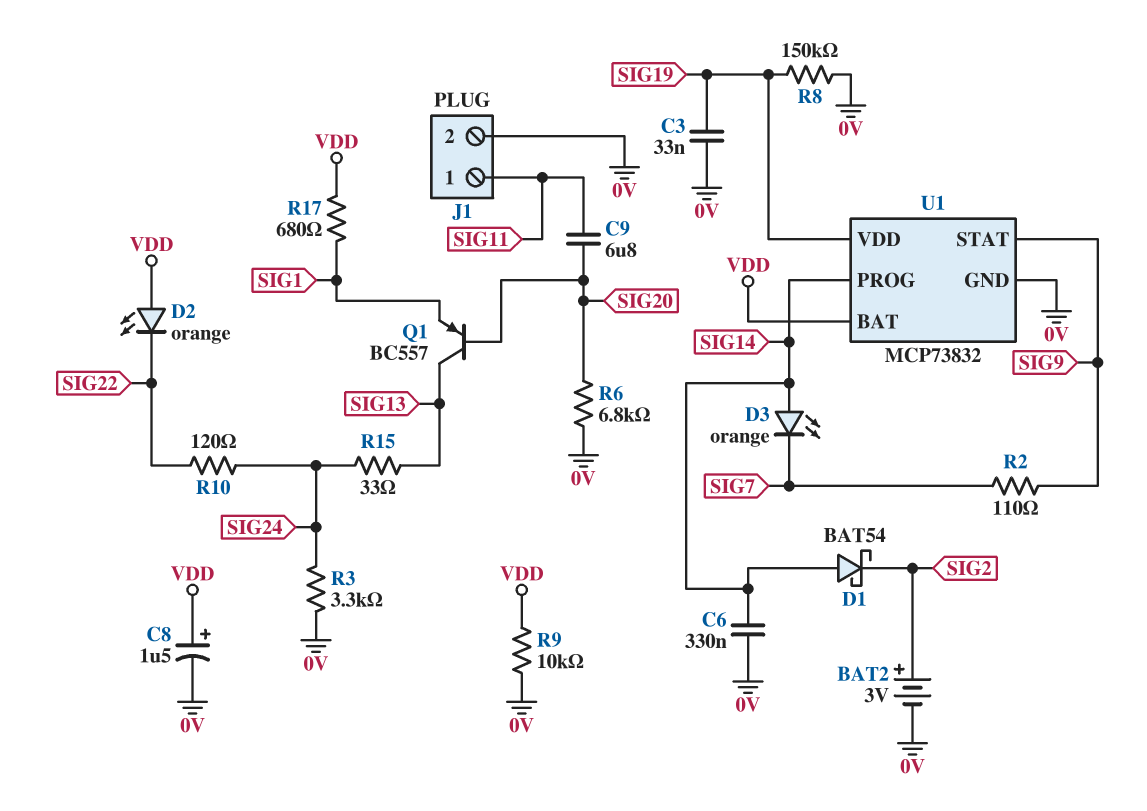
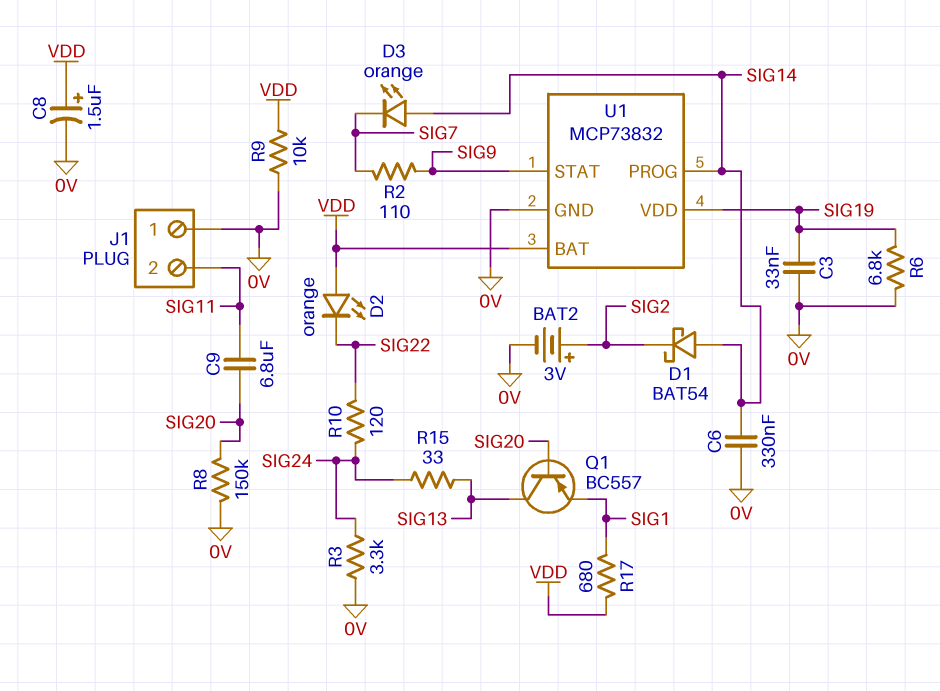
J1 pin 1: SIG11 -> 0V
J1 pin 2: 0V -> SIG11
R6: 6.8k (0V, SIG20) -> 6.8k (0V, SIG19)
R8: 150k (0V, SIG19) -> 150k (0V, SIG20)

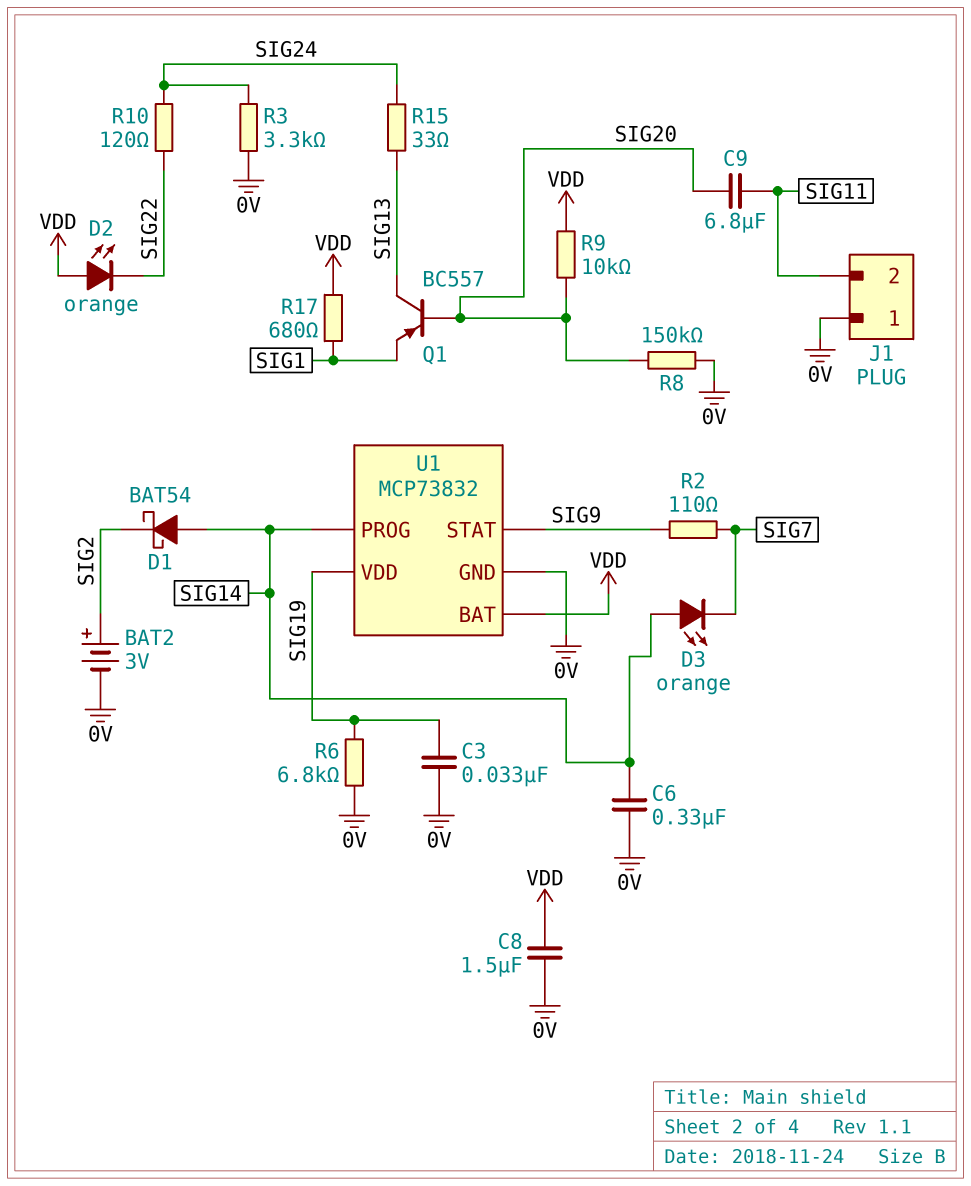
C8: 1.5uF (plus VDD, minus 0V) -> 1.5uF (0V, VDD)
R9: 10k (0V, VDD) -> 10k (SIG20, VDD)

